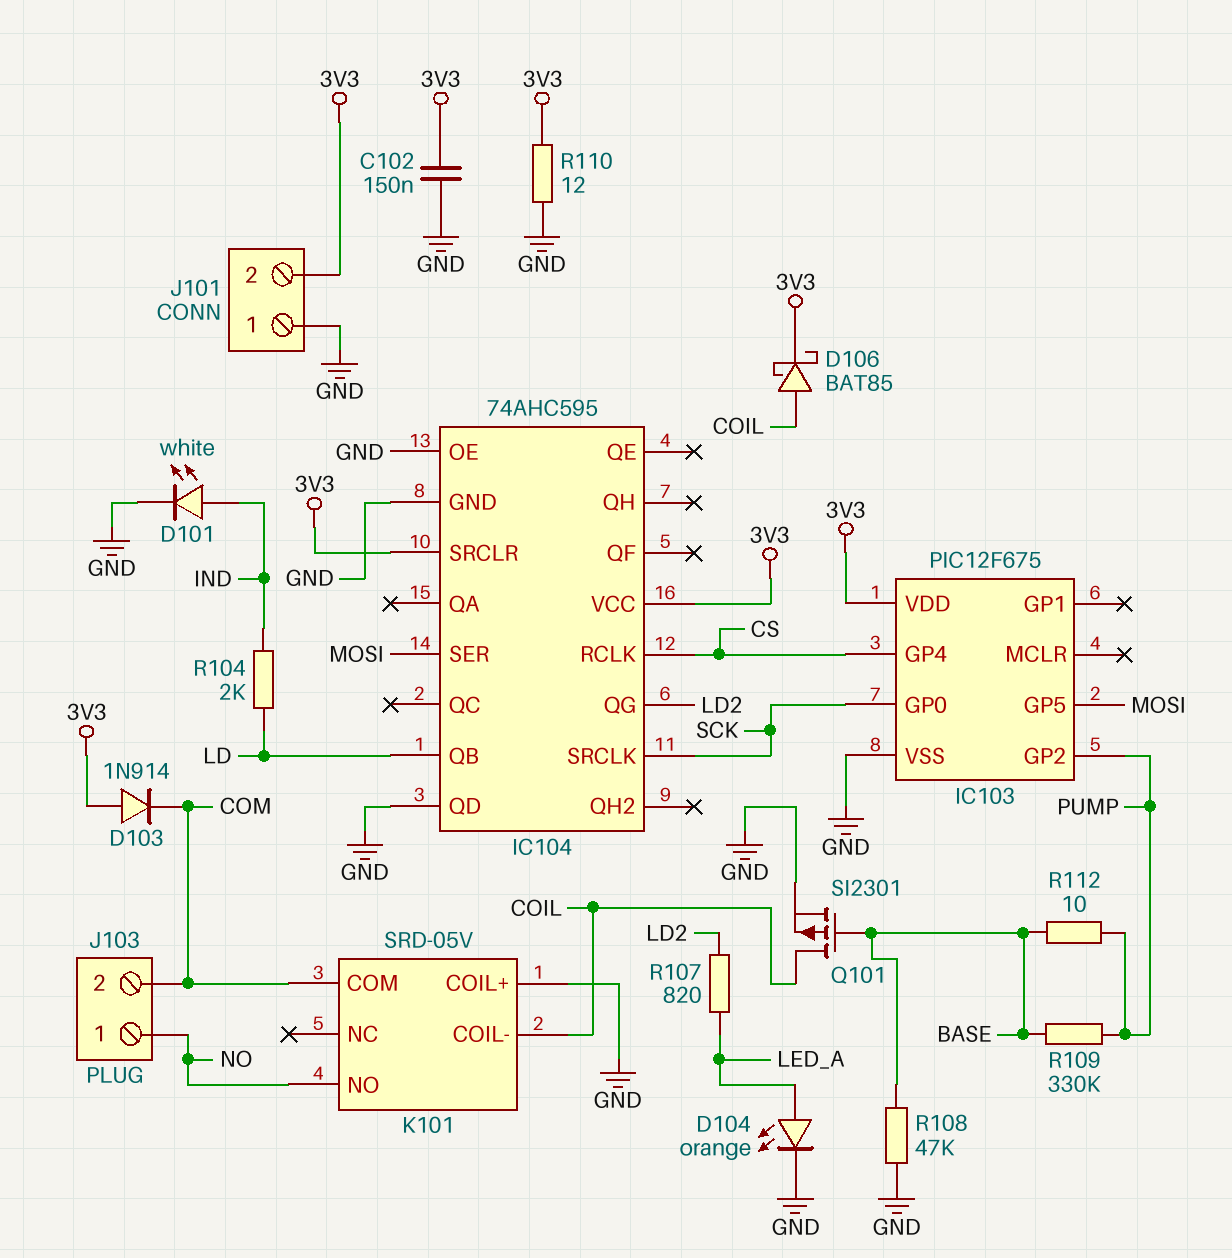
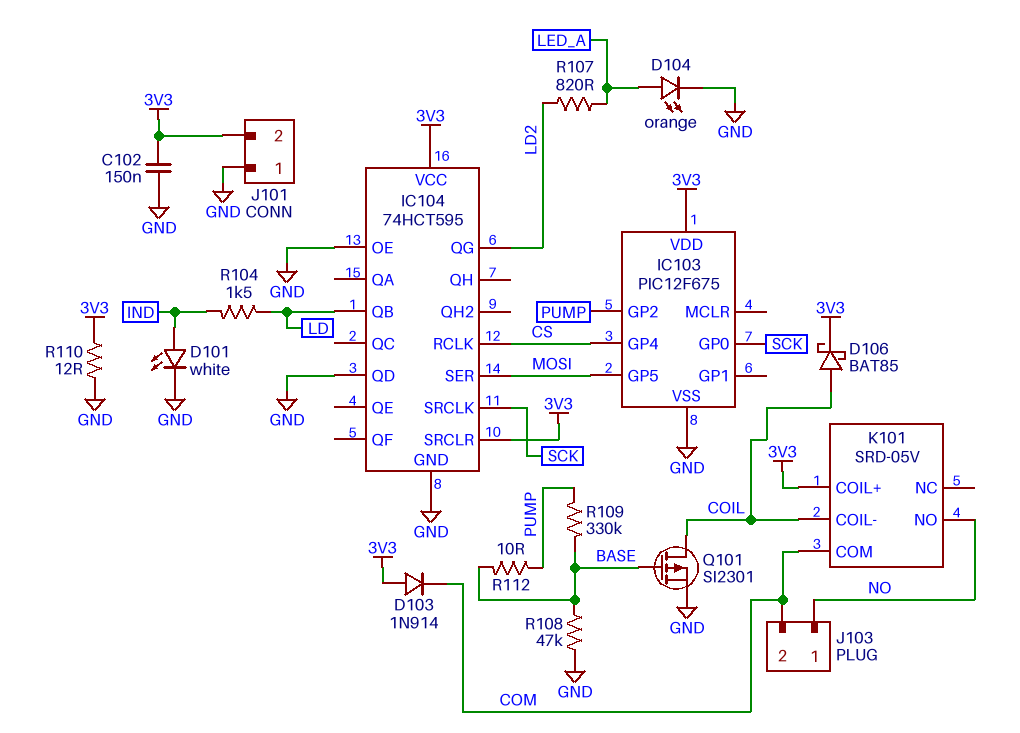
IC104: 74AHC595 -> 74HCT595
K101 pin COIL+: GND -> 3V3
R104: 2k (IND, LD) -> 1.5k (IND, LD)

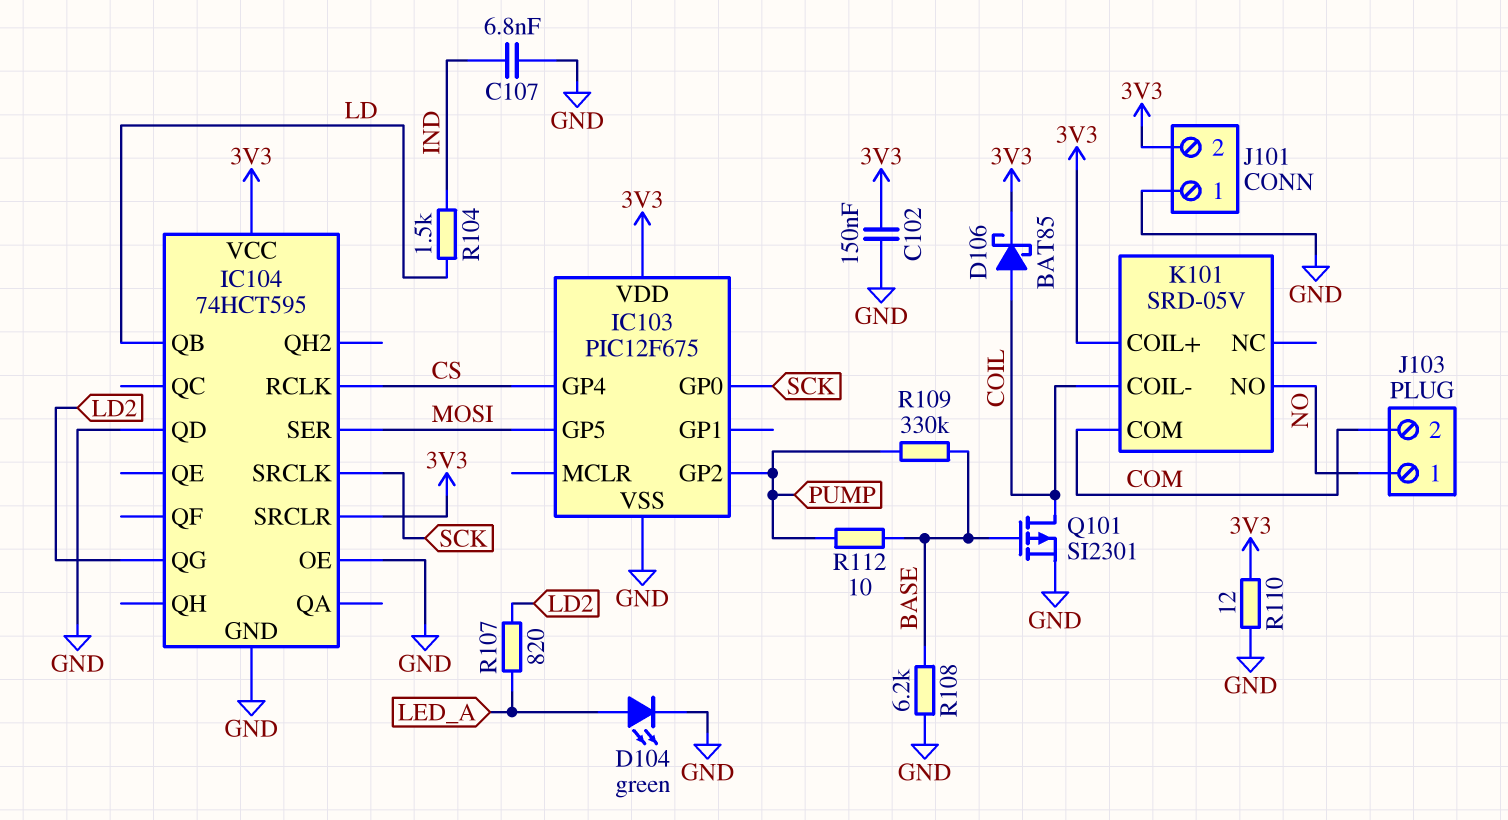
C107: none -> 6.8nF (GND, IND)
D101: LED white (A IND, K GND) -> none
D103: diode 1N914 (A 3V3, K COM) -> none
D104: LED orange (A LED_A, K GND) -> LED green (A LED_A, K GND)
R108: 47k (BASE, GND) -> 6.2k (BASE, GND)

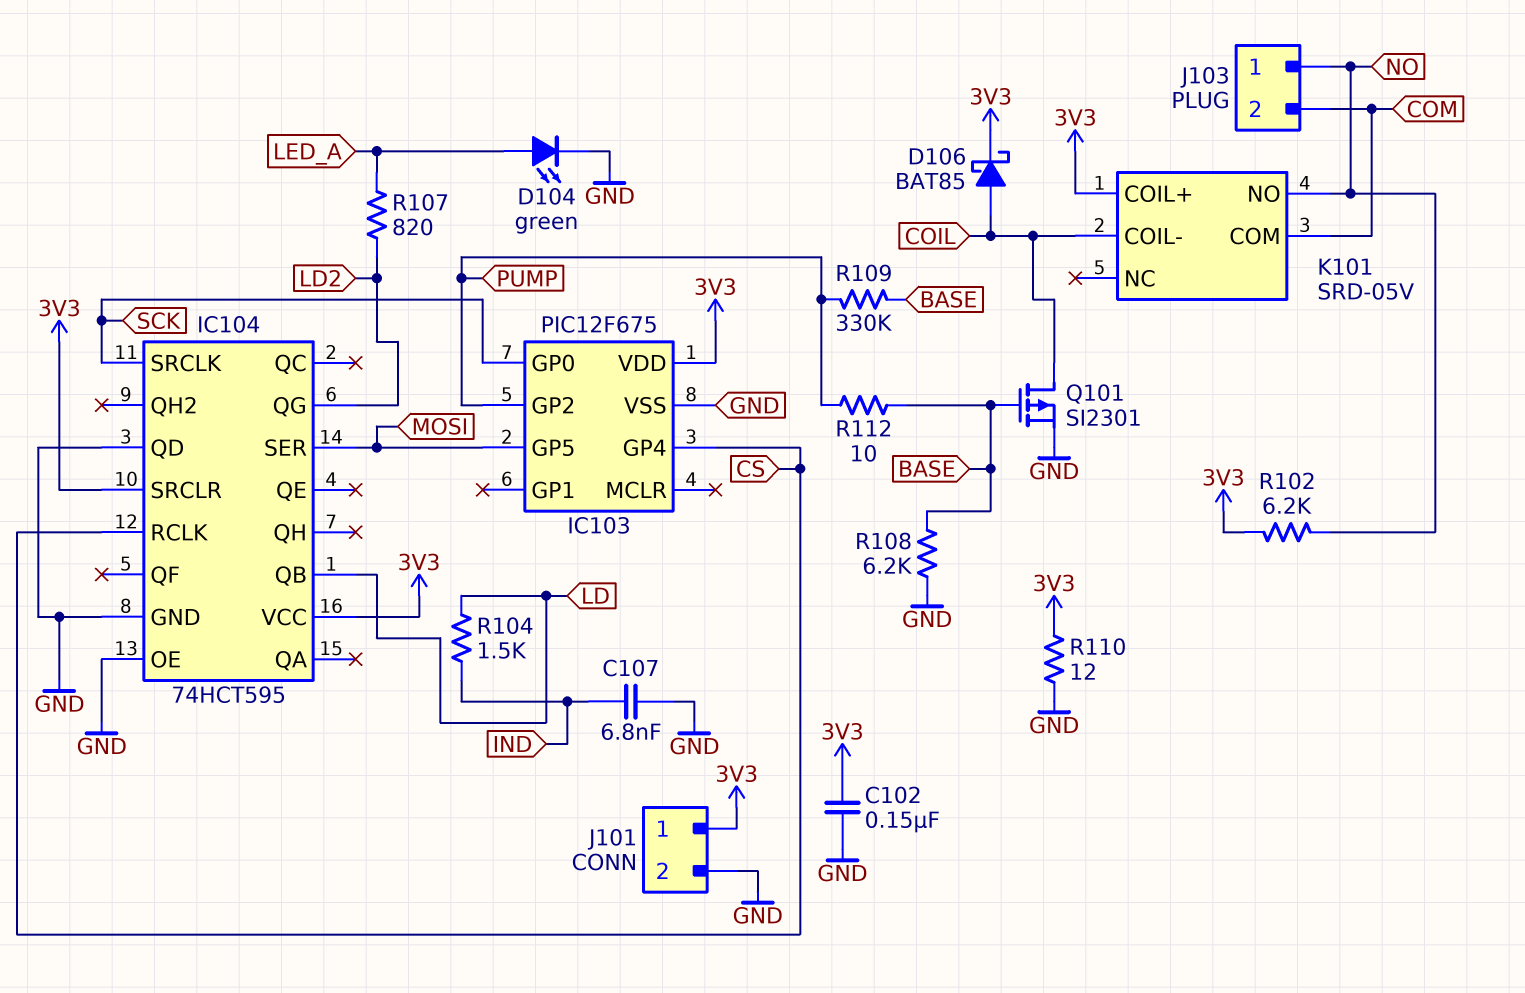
J101 pin 1: GND -> 3V3
J101 pin 2: 3V3 -> GND
R102: none -> 6.2k (3V3, NO)

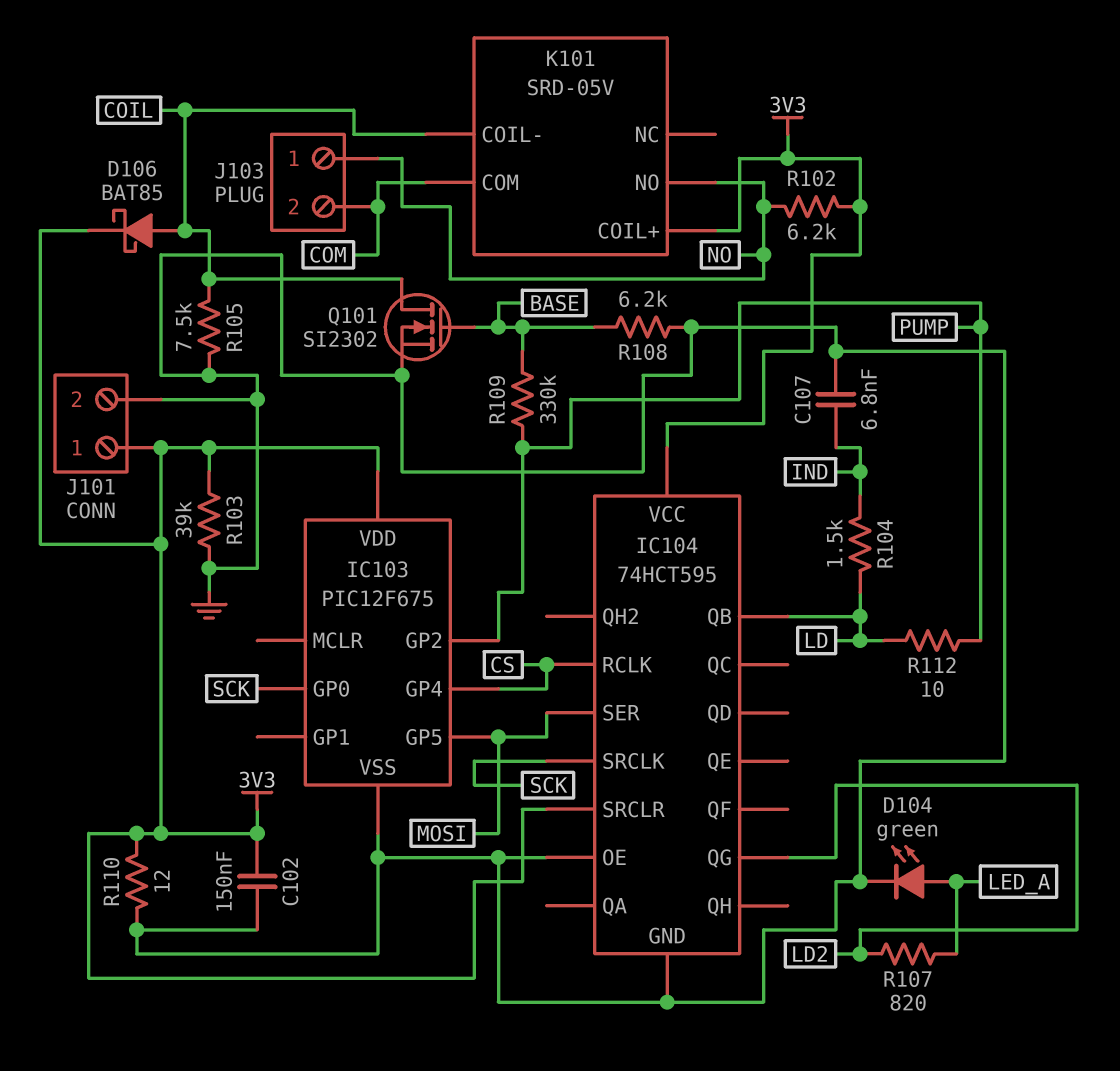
IC104 pin QD: GND -> none
Q101: PMOS SI2301 (G BASE, D COIL, S GND) -> NMOS SI2302 (G BASE, D COIL, S GND)
R103: none -> 39k (3V3, GND)
R105: none -> 7.5k (COIL, GND)
R112: 10 (BASE, PUMP) -> 10 (LD, PUMP)

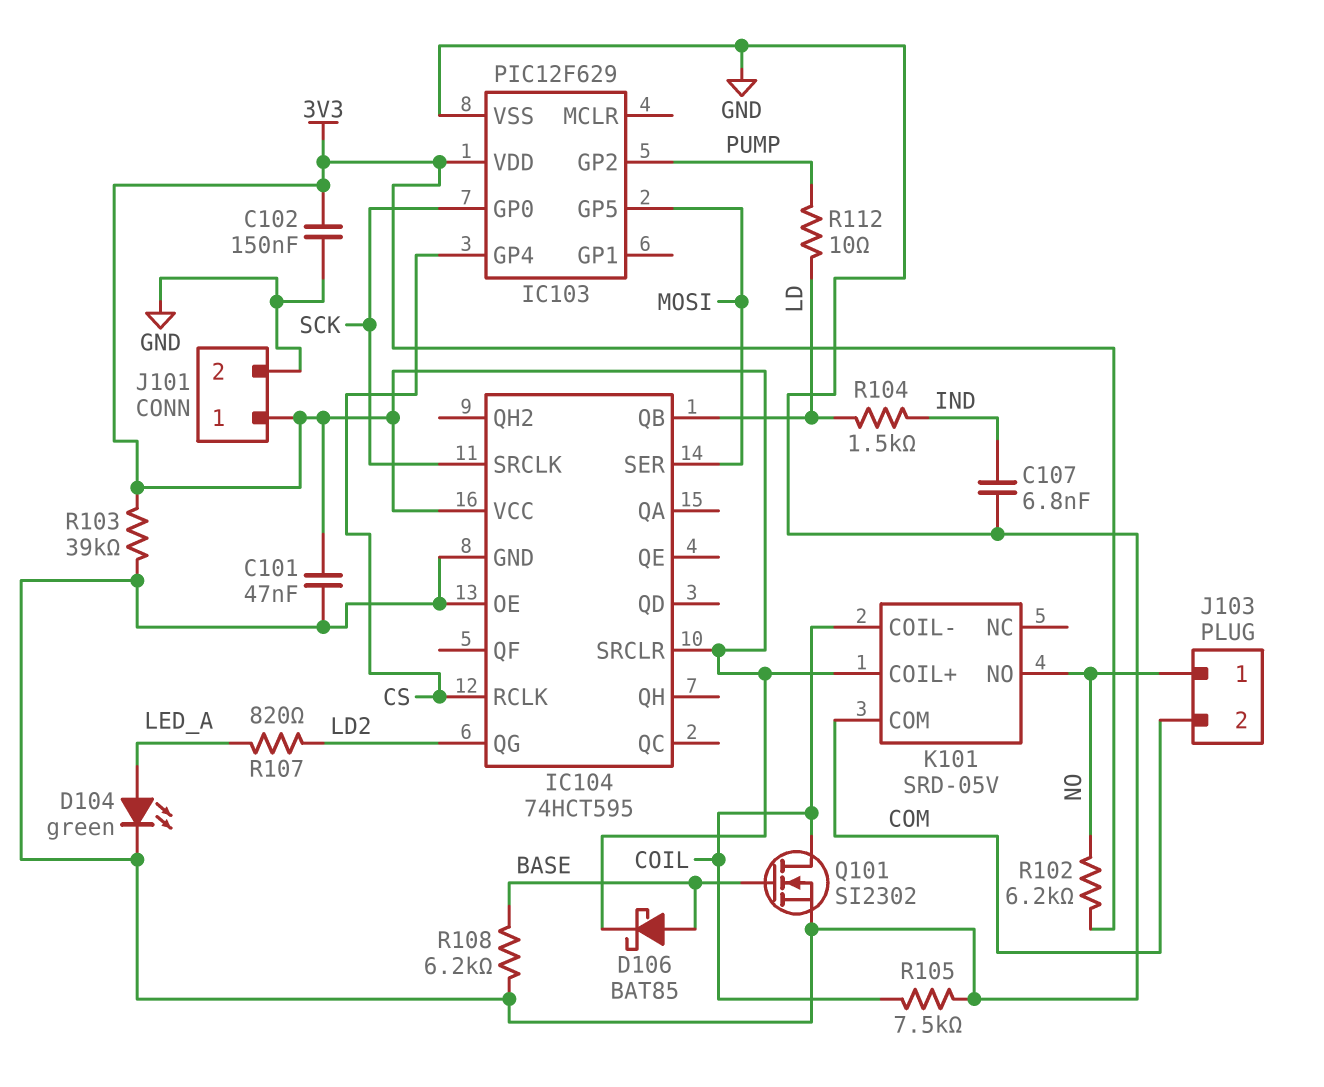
C101: none -> 47nF (3V3, GND)
D106: schottky BAT85 (A COIL, K 3V3) -> schottky BAT85 (A BASE, K 3V3)
IC103: PIC12F675 -> PIC12F629
R109: 330k (BASE, PUMP) -> none
R110: 12 (3V3, GND) -> none

